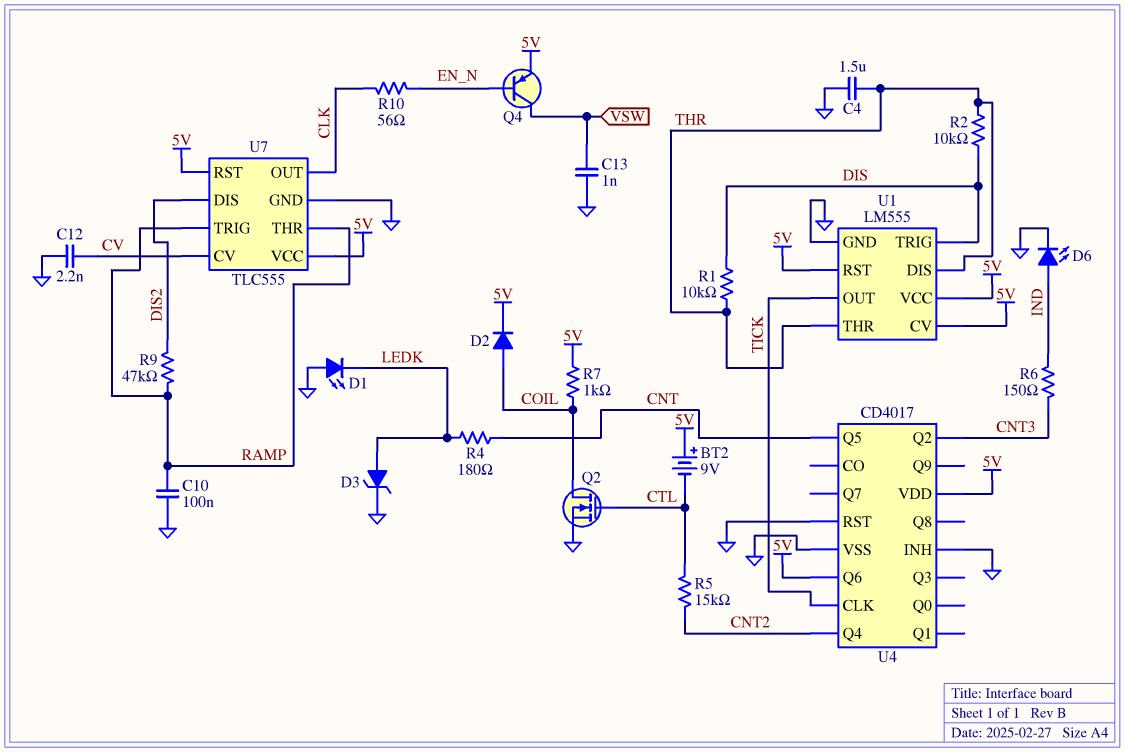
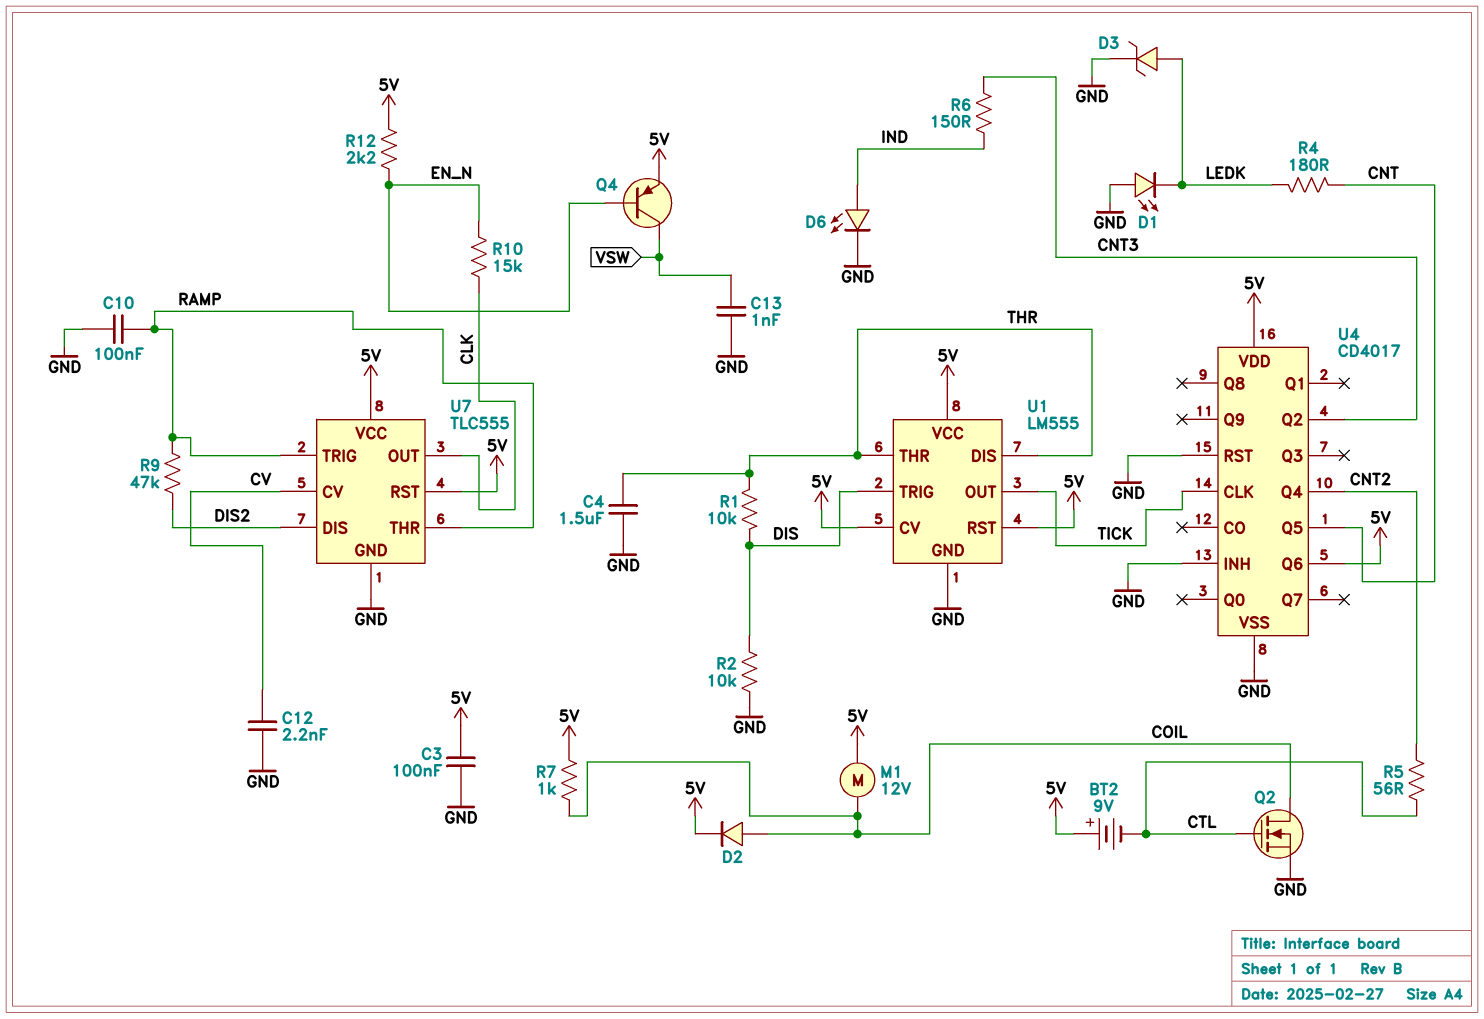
C3: none -> 100nF (5V, GND)
M1: none -> motor 12V (5V, COIL)
R2: 10k (DIS, THR) -> 10k (DIS, GND)
R5: 15k (CNT2, CTL) -> 56 (CNT2, CTL)
R10: 56 (CLK, EN_N) -> 15k (CLK, EN_N)
R12: none -> 2.2k (5V, EN_N)

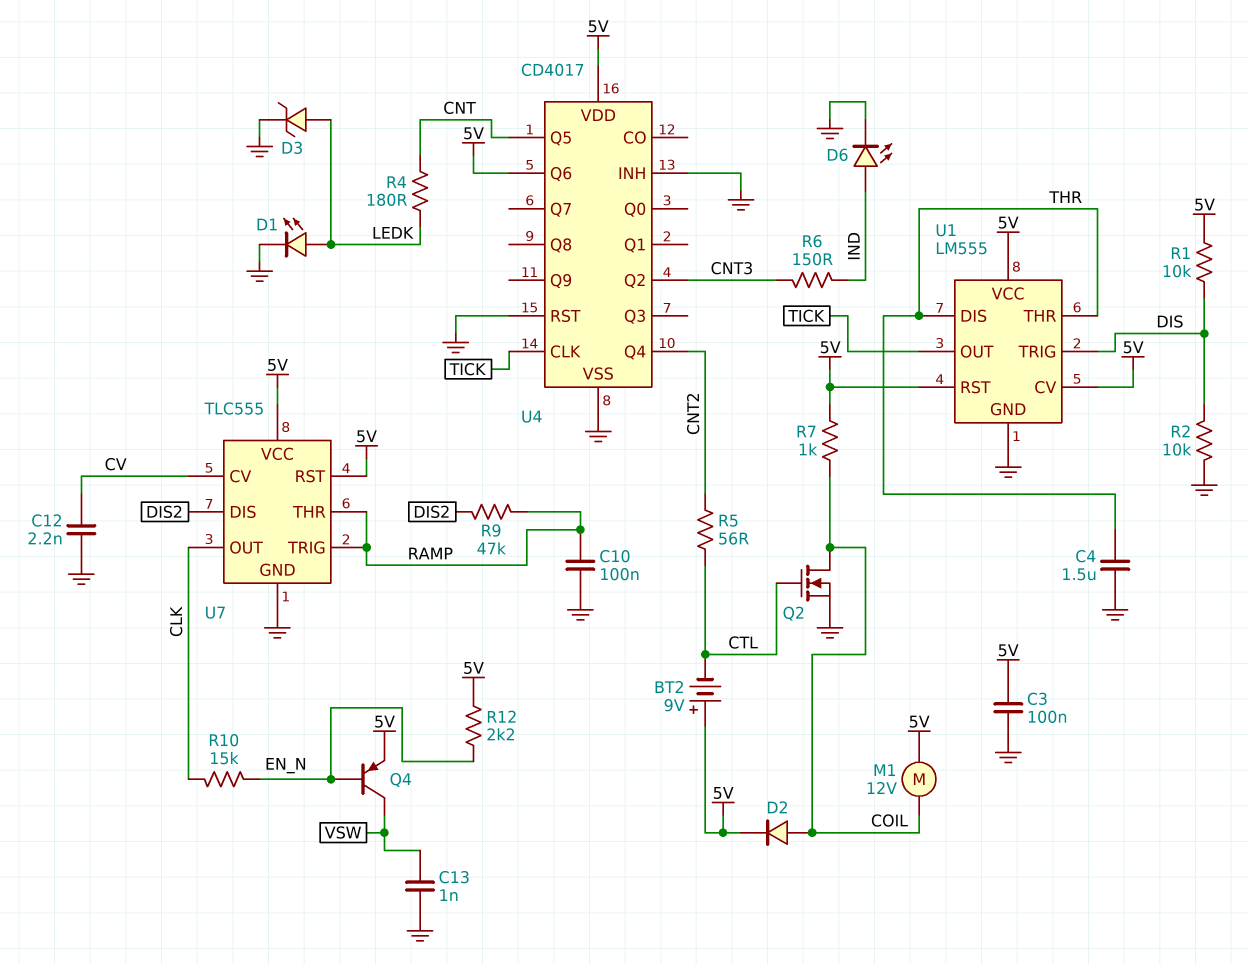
D1: LED (A GND, K LEDK) -> LED (A LEDK, K GND)
R1: 10k (DIS, THR) -> 10k (5V, DIS)

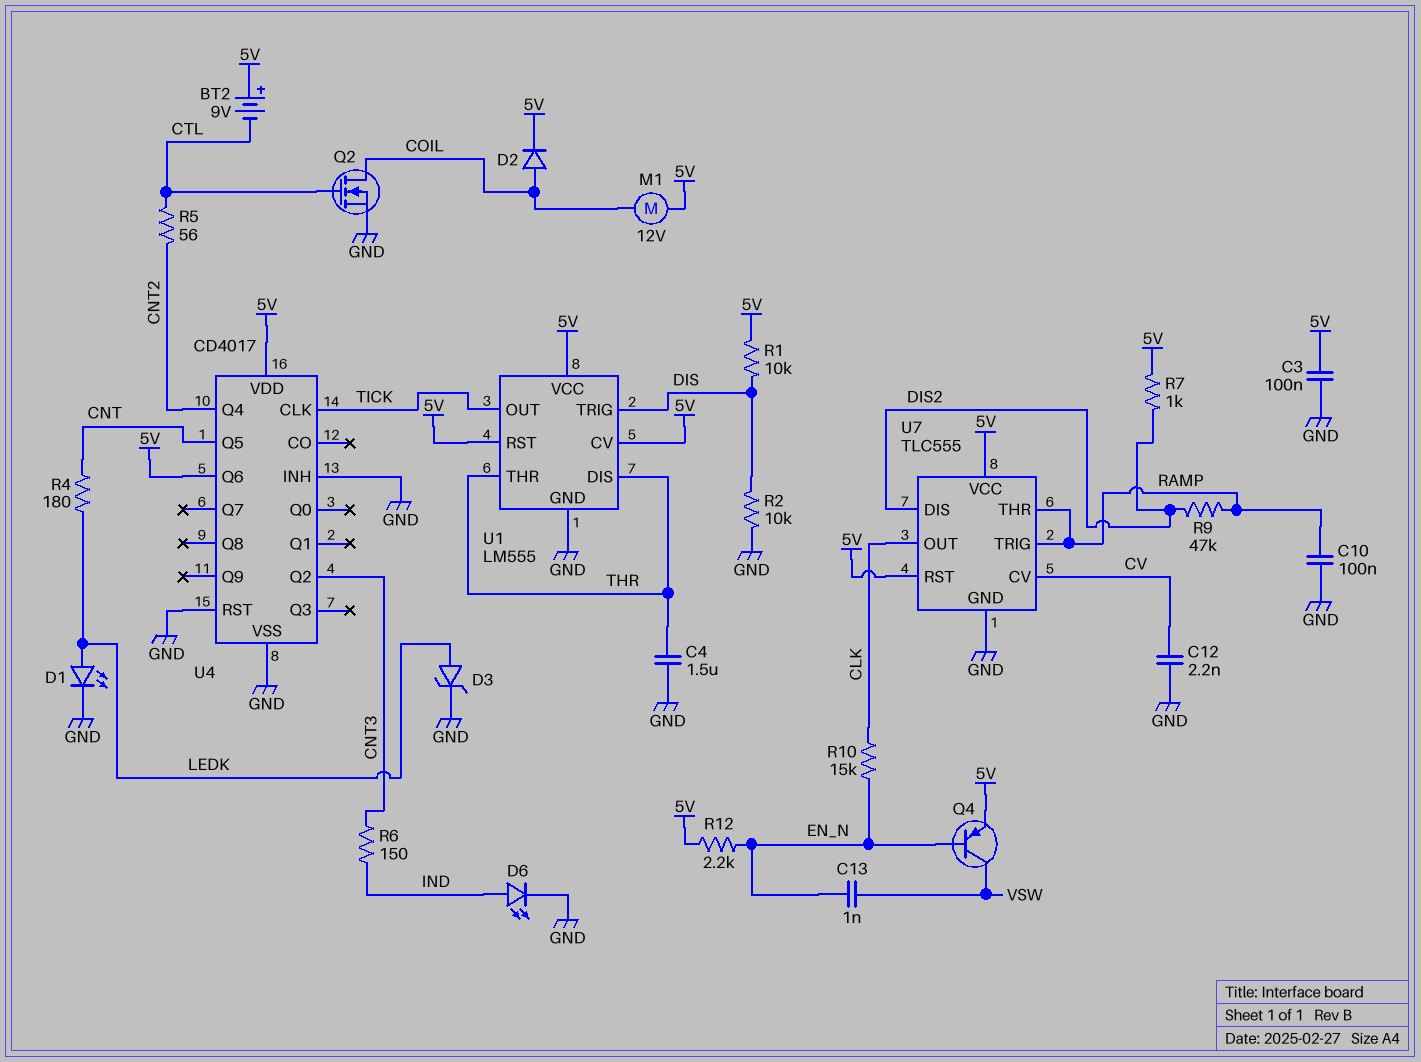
C13: 1nF (GND, VSW) -> 1nF (EN_N, VSW)
R7: 1k (5V, COIL) -> 1k (5V, DIS2)

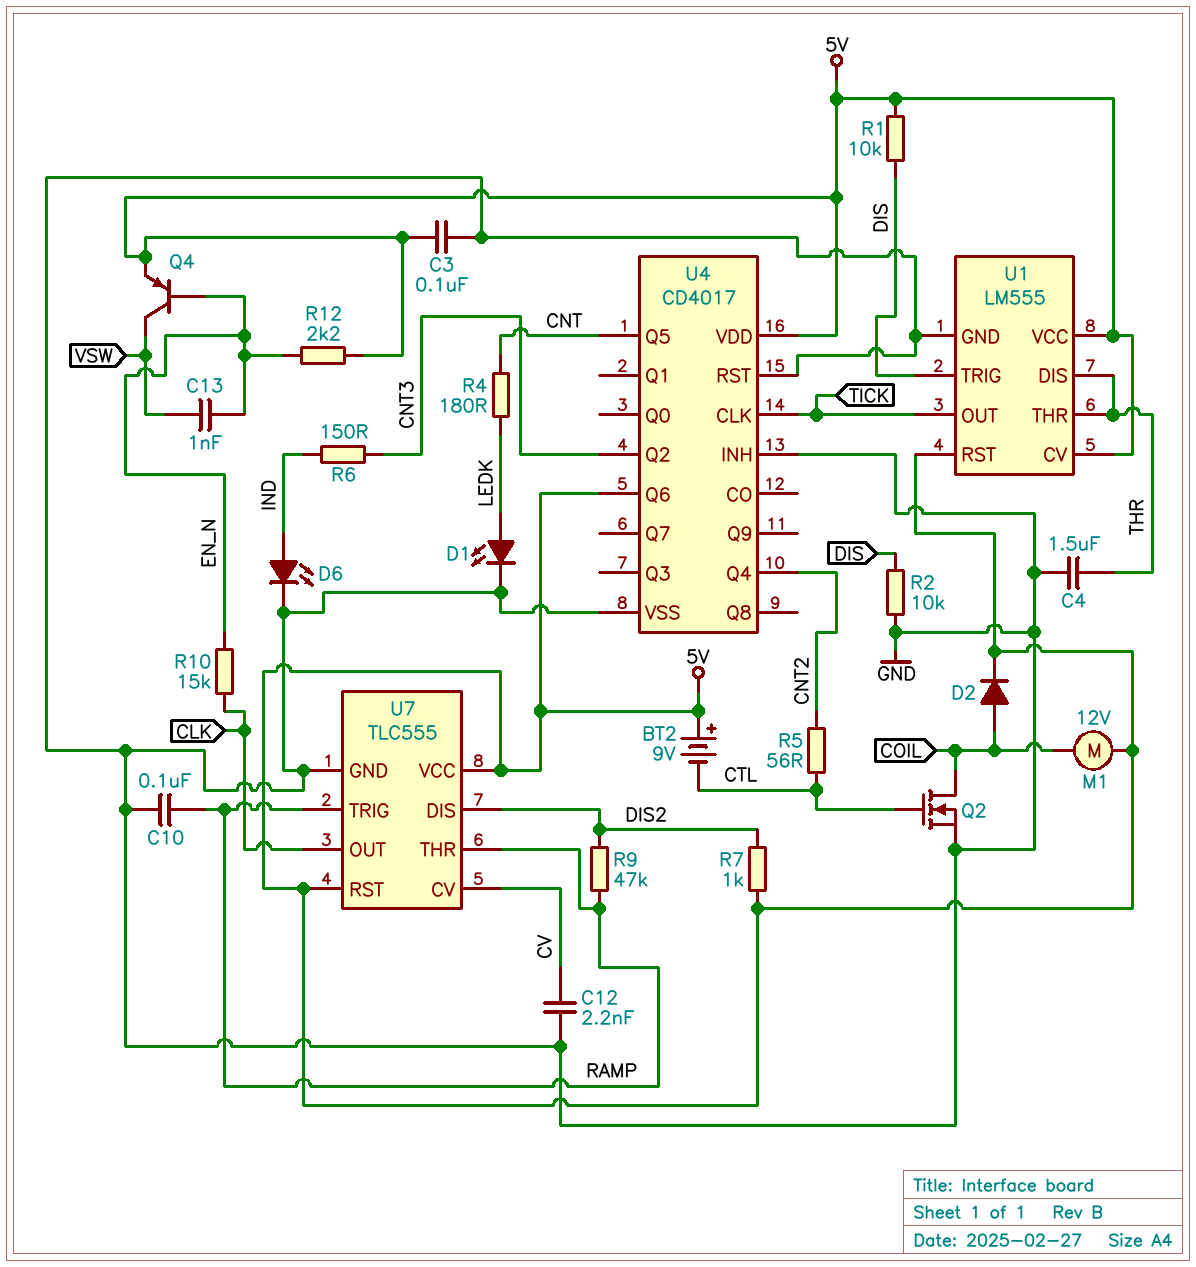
D3: zener (A LEDK, K GND) -> none

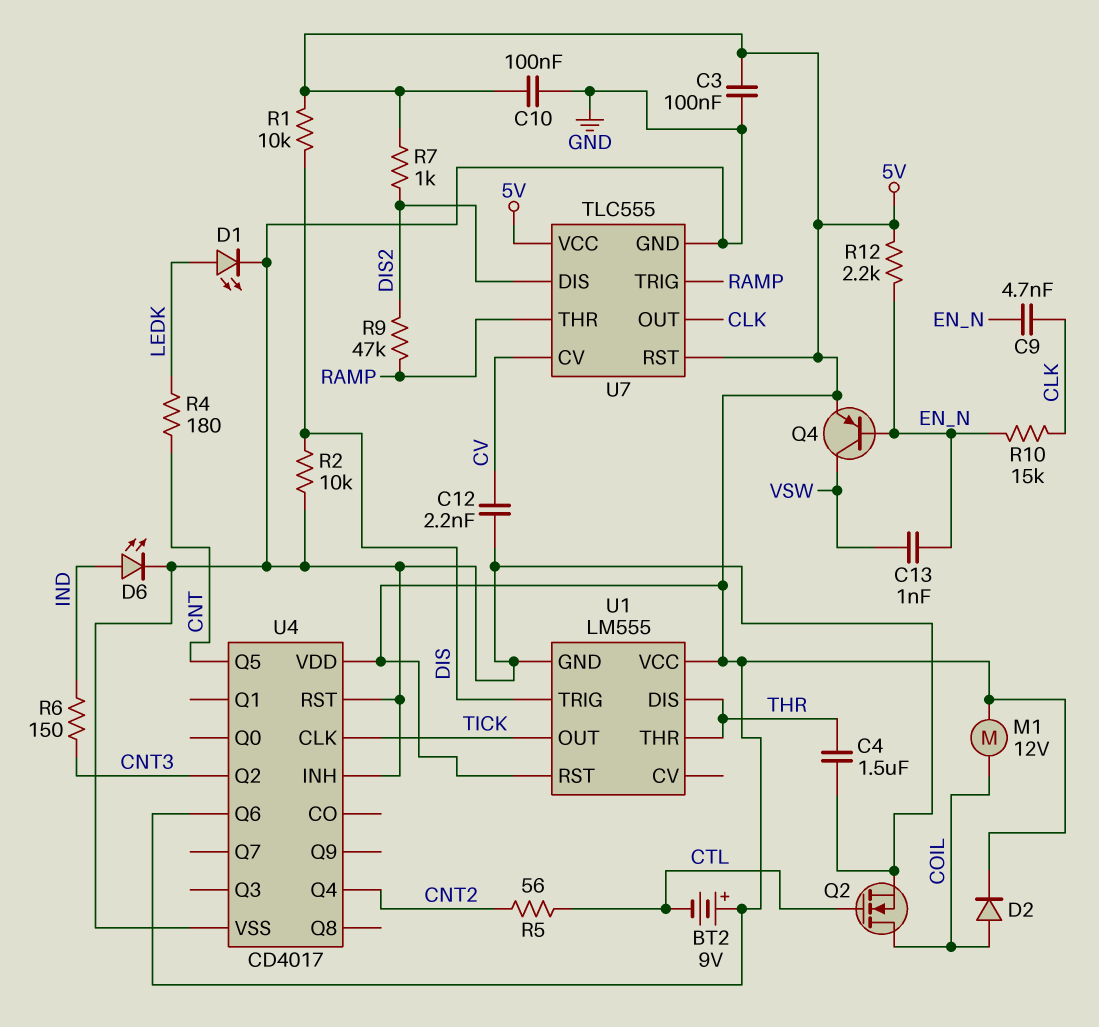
C9: none -> 4.7nF (CLK, EN_N)
C10: 100nF (GND, RAMP) -> 100nF (5V, GND)
U1 pin CV: 5V -> none

